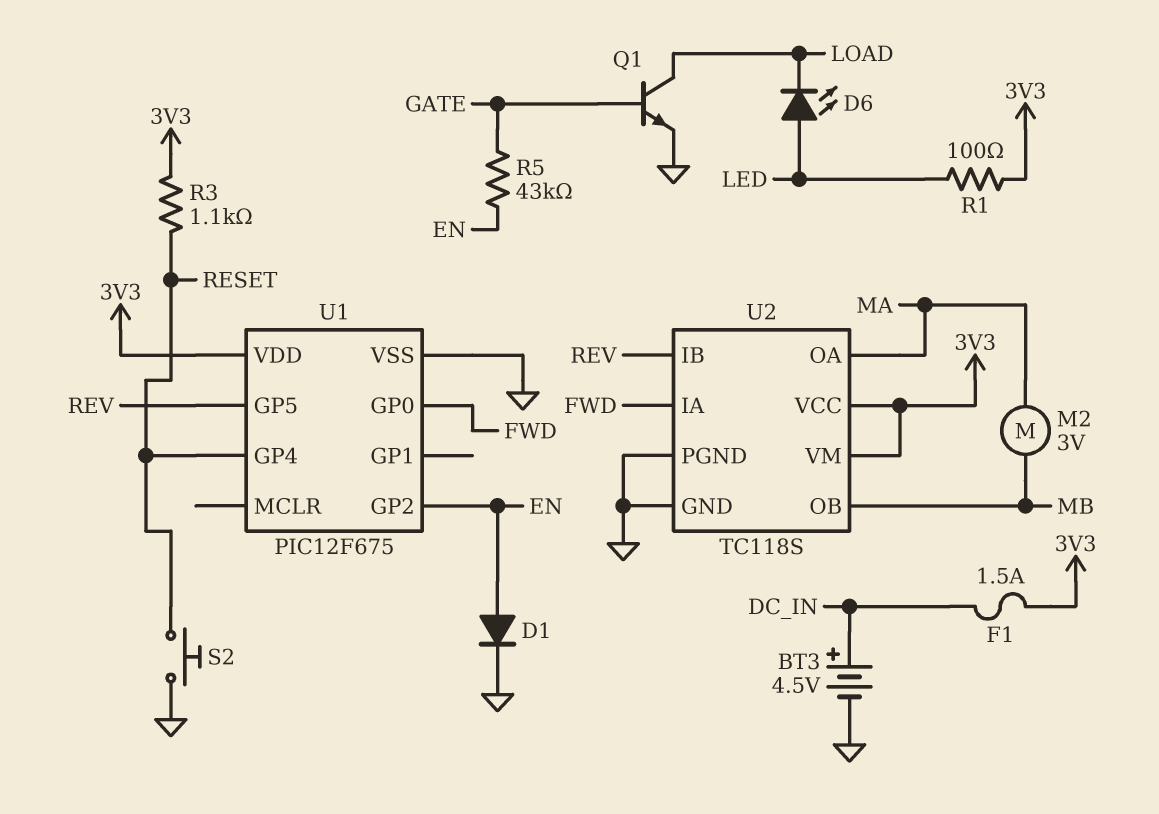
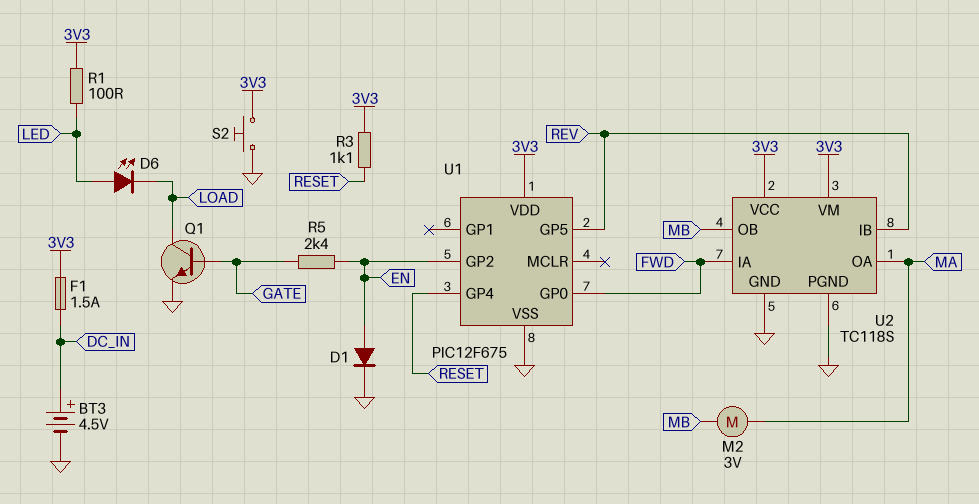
R5: 43k (EN, GATE) -> 2.4k (EN, GATE)
S2: button (GND, RESET) -> button (3V3, GND)

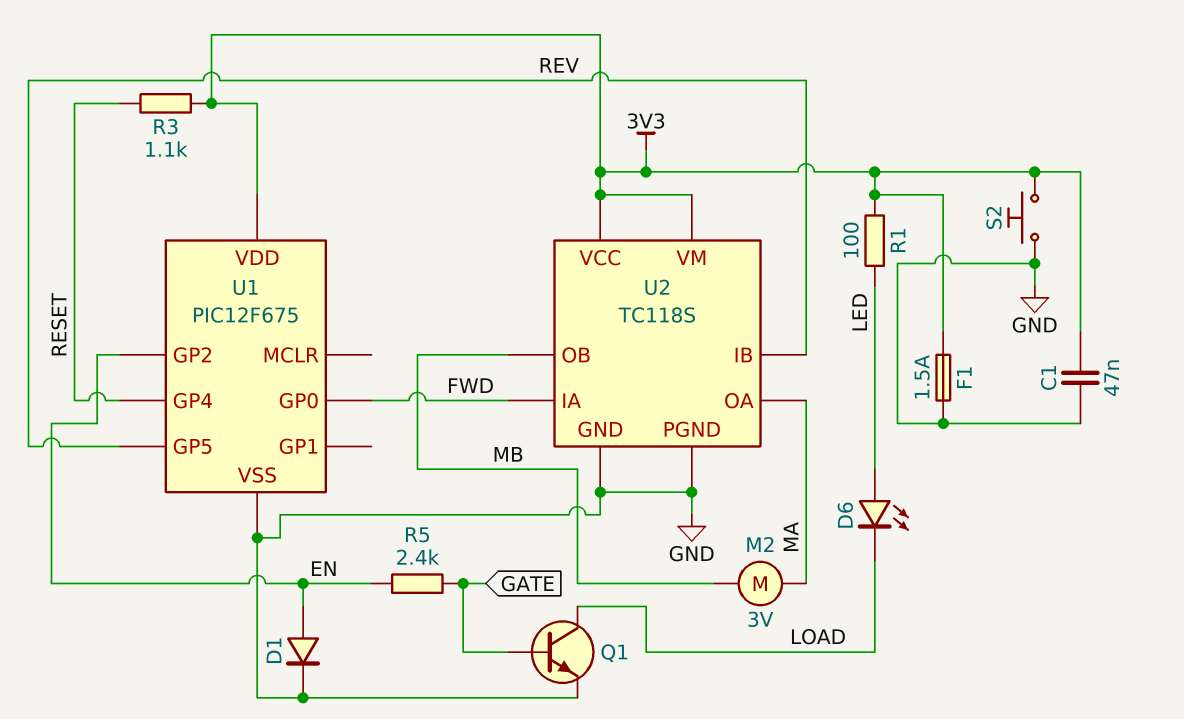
BT3: 4.5V (plus DC_IN, minus GND) -> none
C1: none -> 47nF (3V3, GND)
F1: 1.5A (3V3, DC_IN) -> 1.5A (3V3, GND)

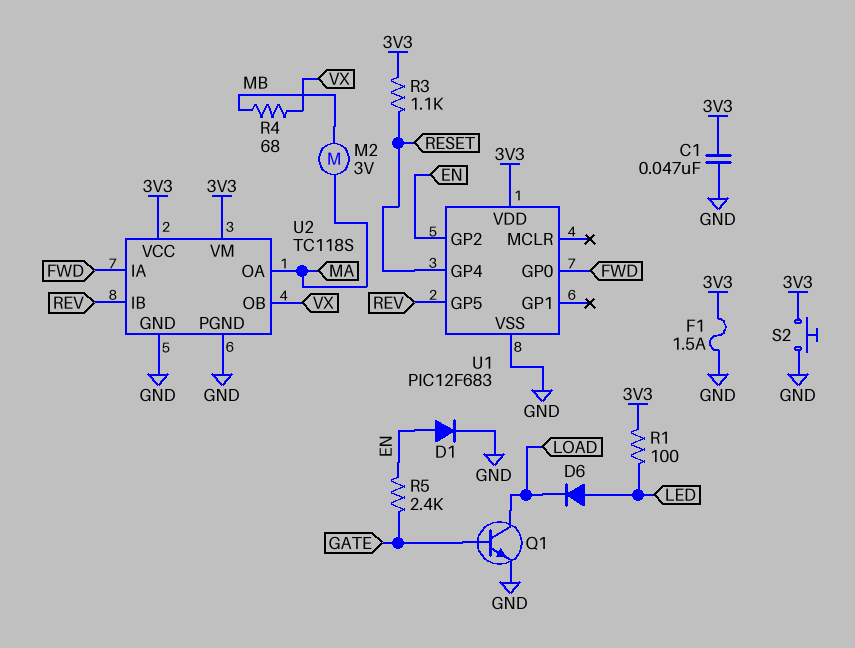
D6: LED (A LED, K LOAD) -> diode (A LED, K LOAD)
R4: none -> 68 (MB, VX)
U1: PIC12F675 -> PIC12F683
U2 pin OB: MB -> VX

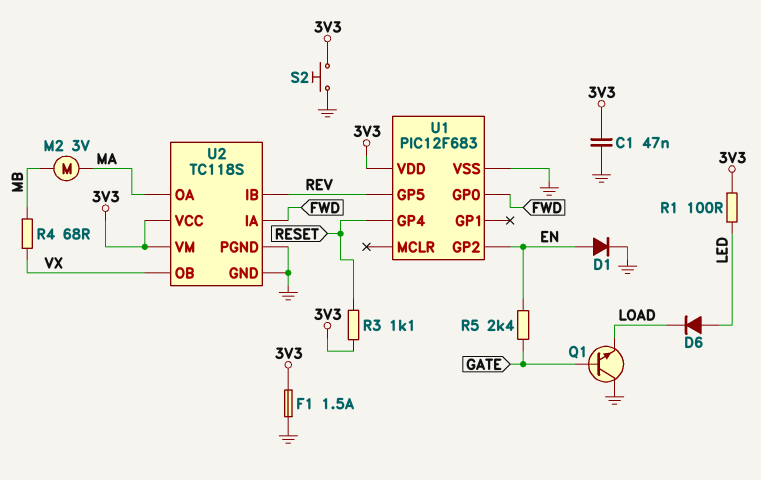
Q1: NPN (B GATE, C LOAD, E GND) -> NPN (B GATE, C GND, E LOAD)

